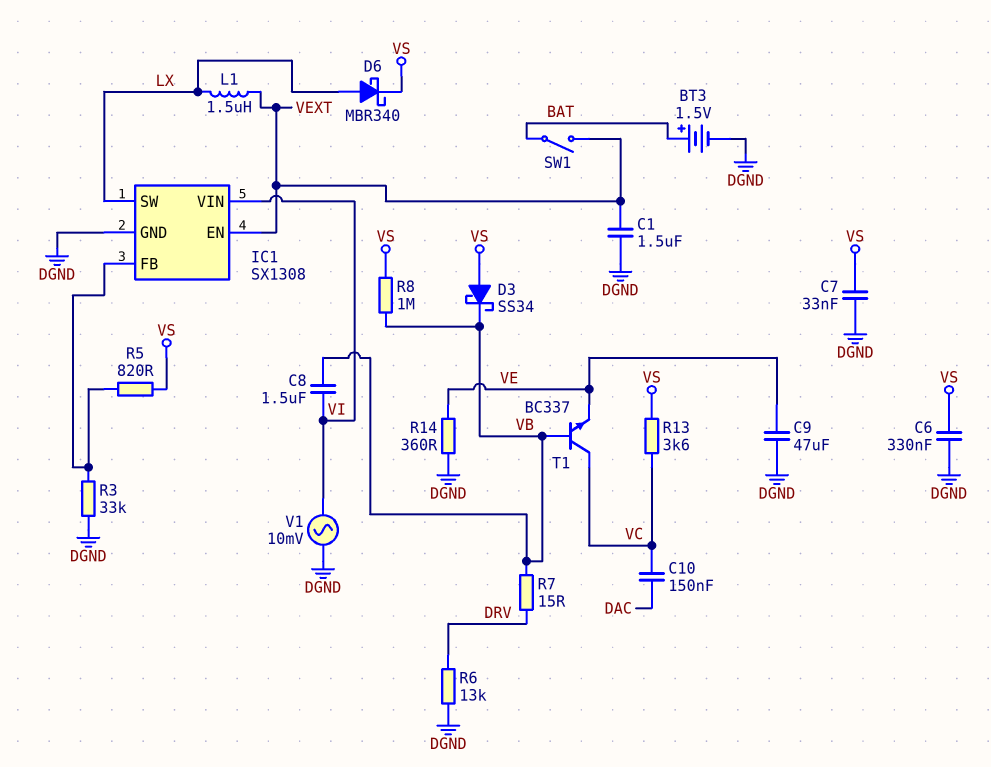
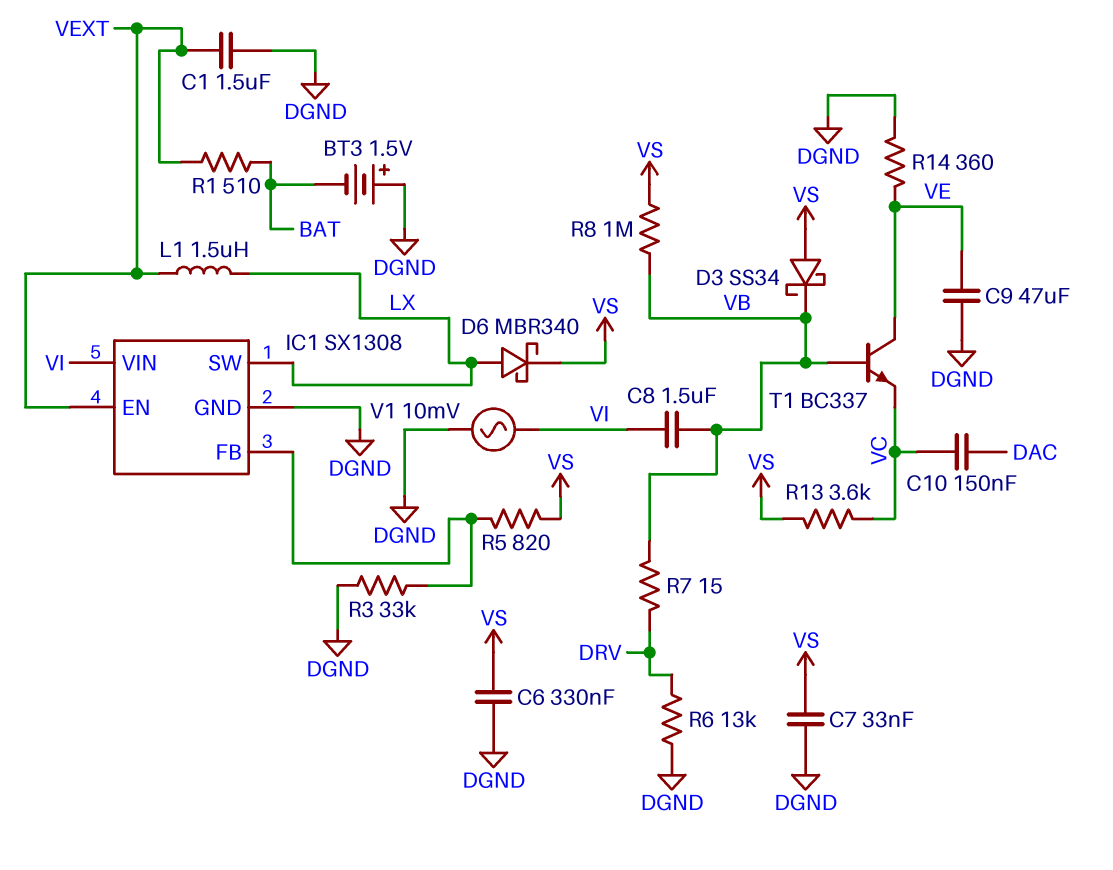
BT3: 1.5V (plus BAT, minus DGND) -> 1.5V (plus DGND, minus BAT)
R1: none -> 510 (BAT, VEXT)
SW1: switch (BAT, VEXT) -> none
T1: NPN BC337 (B VB, C VC, E VE) -> NPN BC337 (B VB, C VE, E VC)

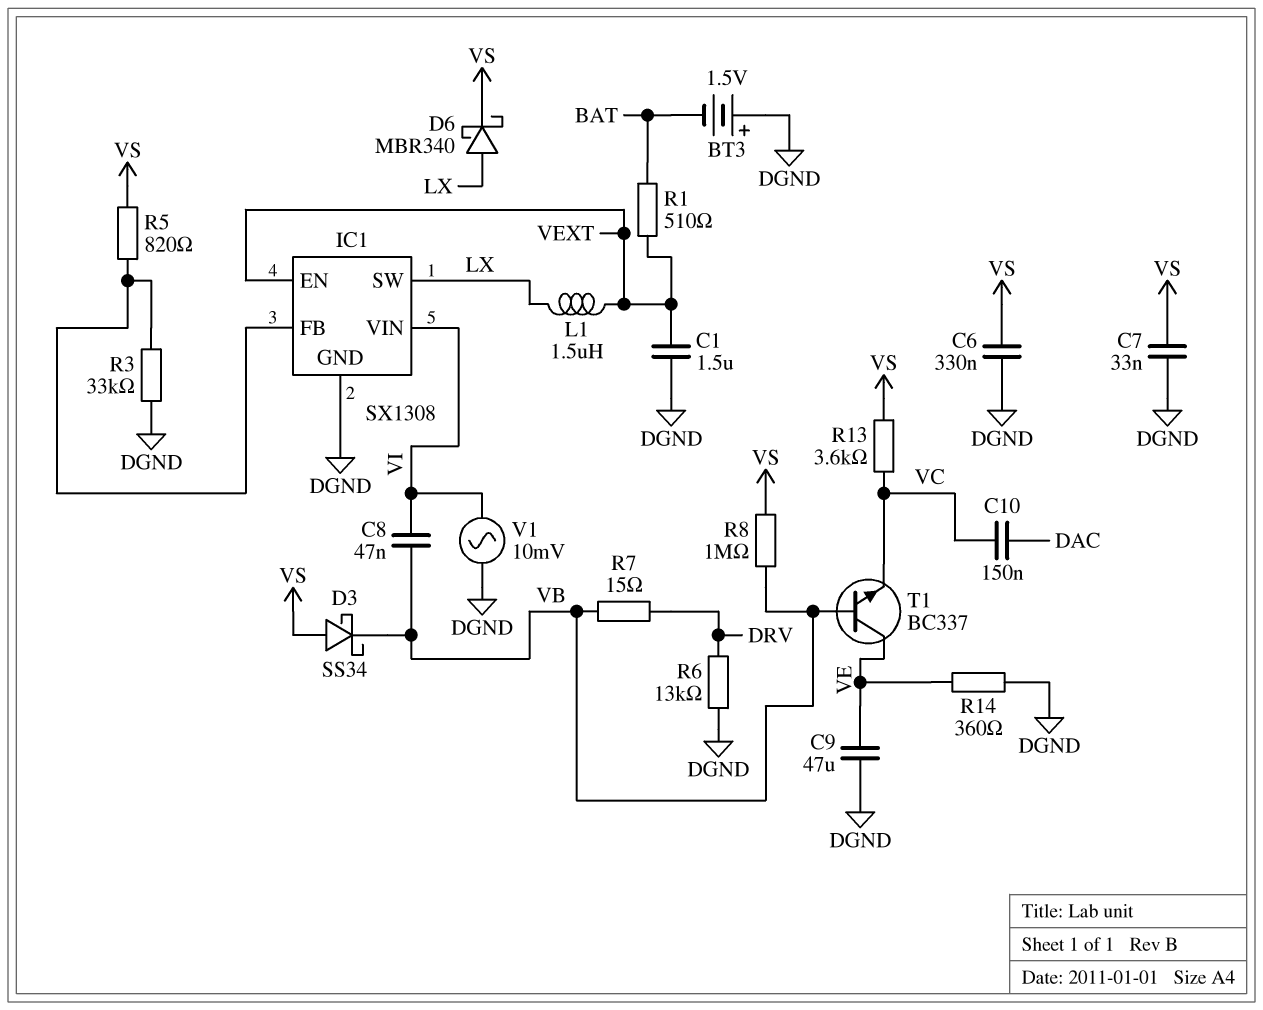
C8: 1.5uF (VB, VI) -> 47nF (VB, VI)

